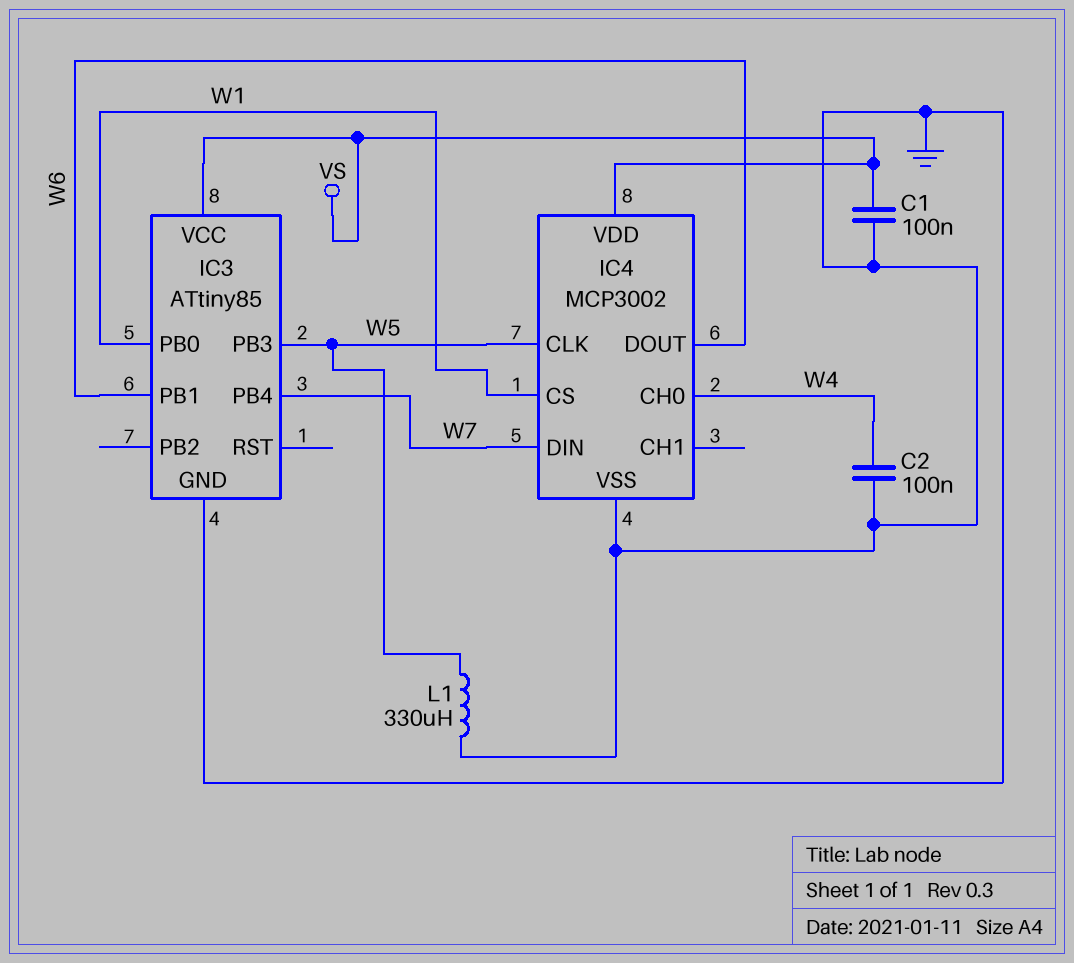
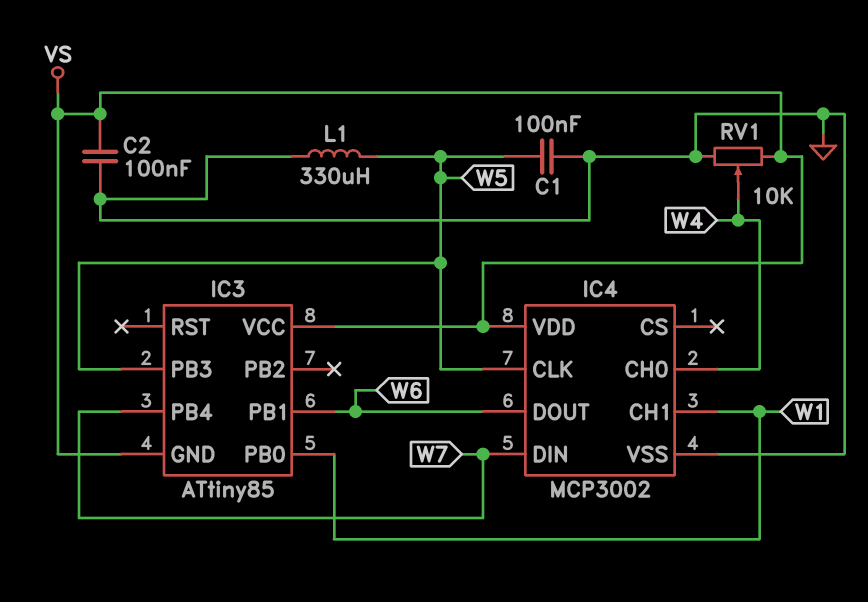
C1: 100nF (GND, VS) -> 100nF (GND, W5)
C2: 100nF (GND, W4) -> 100nF (GND, VS)
IC3 pin GND: GND -> VS
IC4 pin CH1: none -> W1
IC4 pin CS: W1 -> none
RV1: none -> 10k (GND, VS, wiper W4)

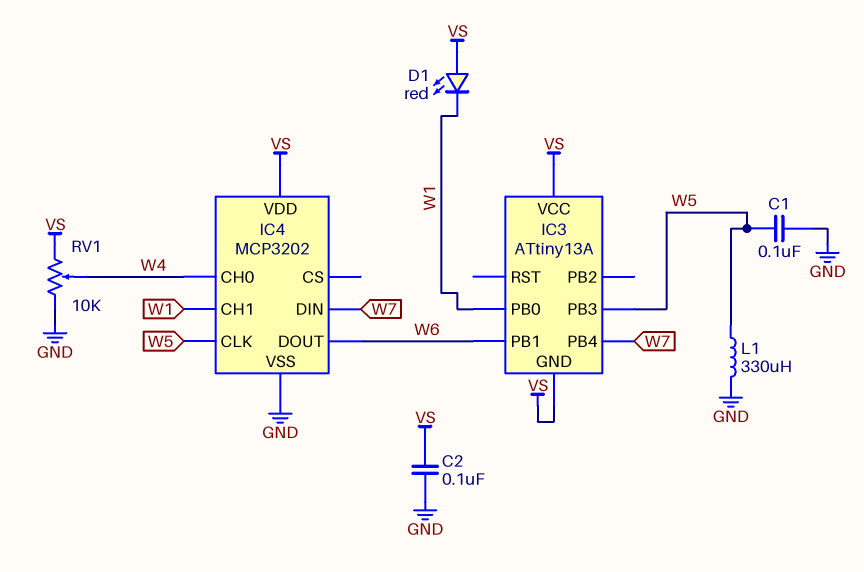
D1: none -> LED red (A VS, K W1)
IC3: ATtiny85 -> ATtiny13A
IC4: MCP3002 -> MCP3202

